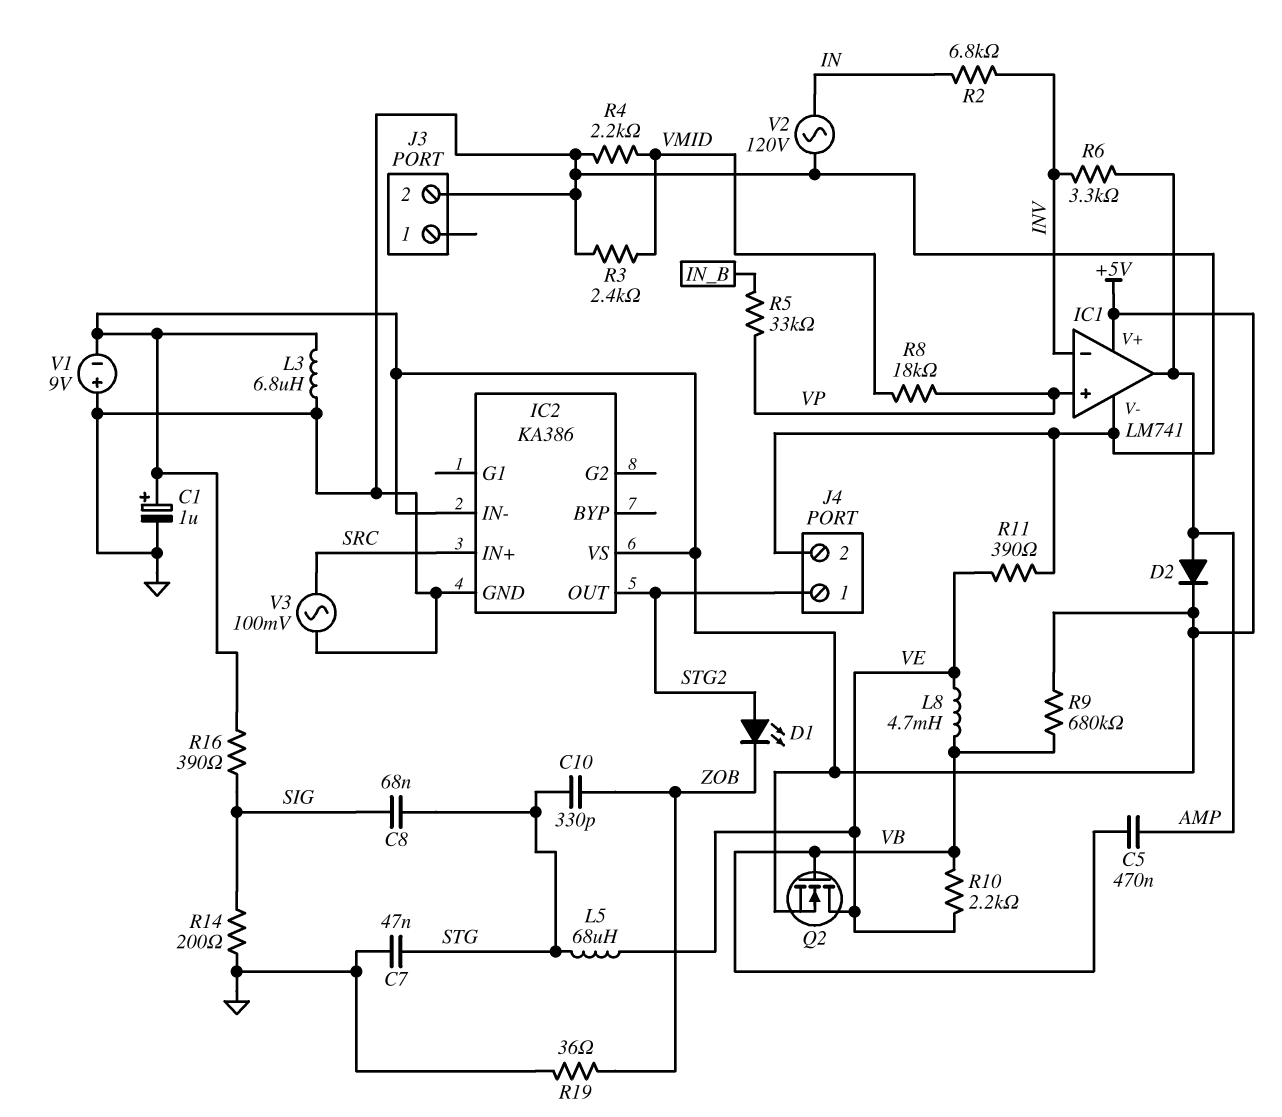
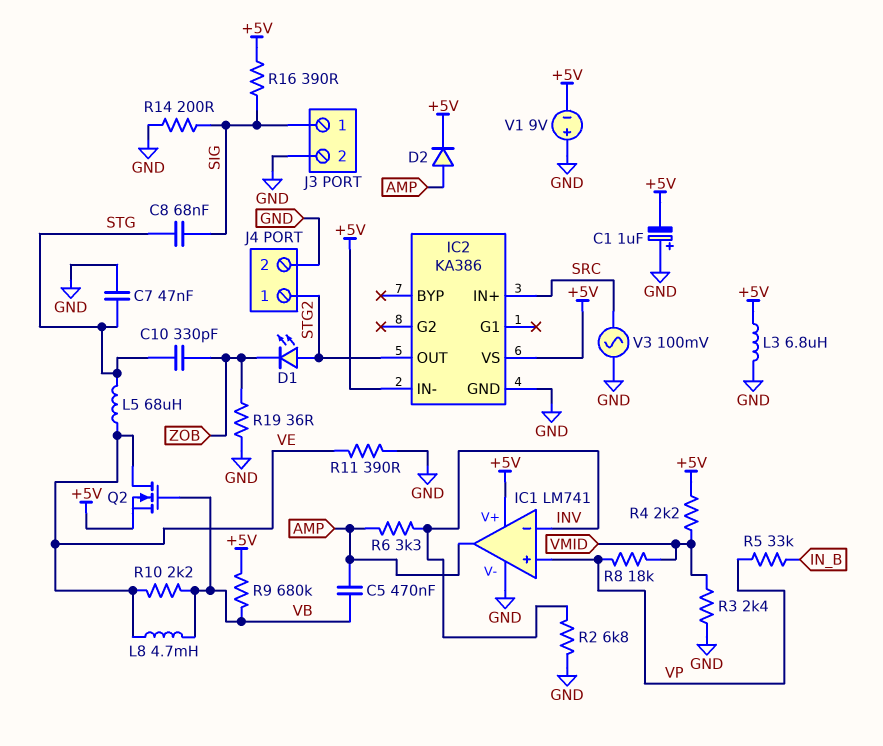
C1: 1uF (plus +5V, minus GND) -> 1uF (plus GND, minus +5V)
J3 pin 1: none -> SIG
R2: 6.8k (IN, INV) -> 6.8k (GND, INV)
R4: 2.2k (GND, VMID) -> 2.2k (+5V, VMID)
V2: AC 120V (GND, IN) -> none

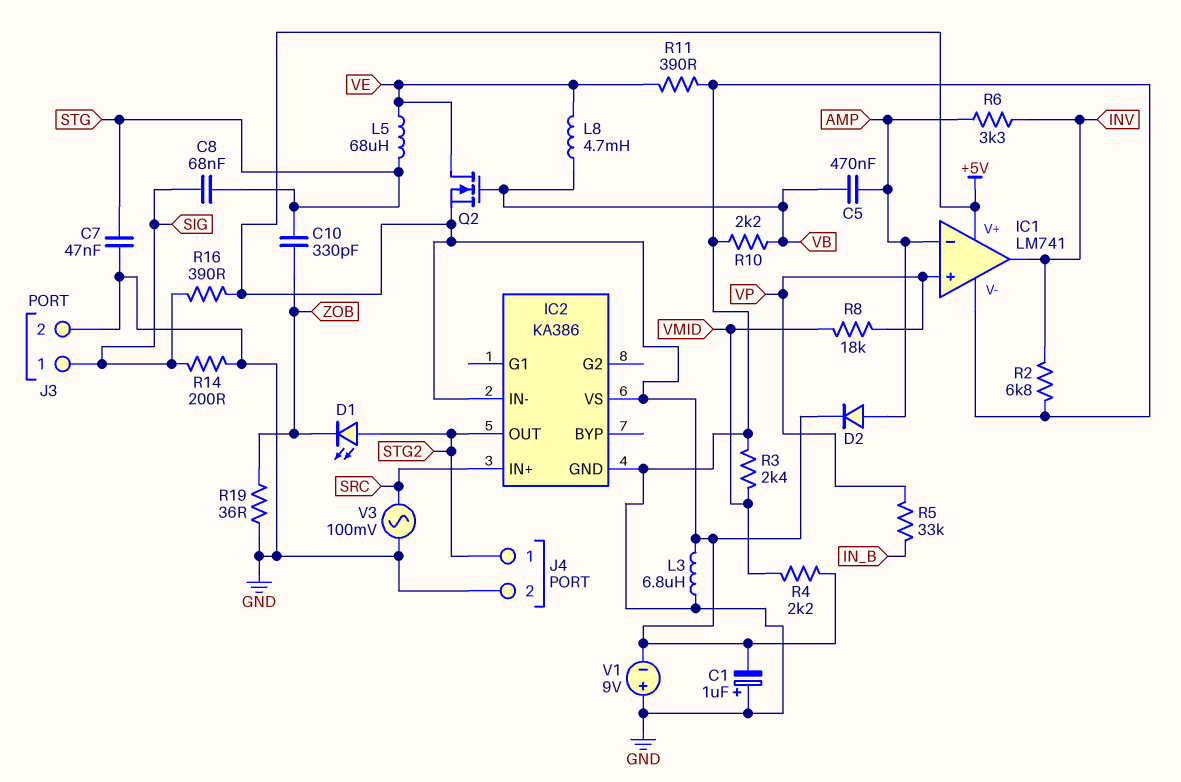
IC1 pin in-: INV -> AMP
IC1 pin out: AMP -> INV
R9: 680k (+5V, VB) -> none
R10: 2.2k (VB, VE) -> 2.2k (GND, VB)

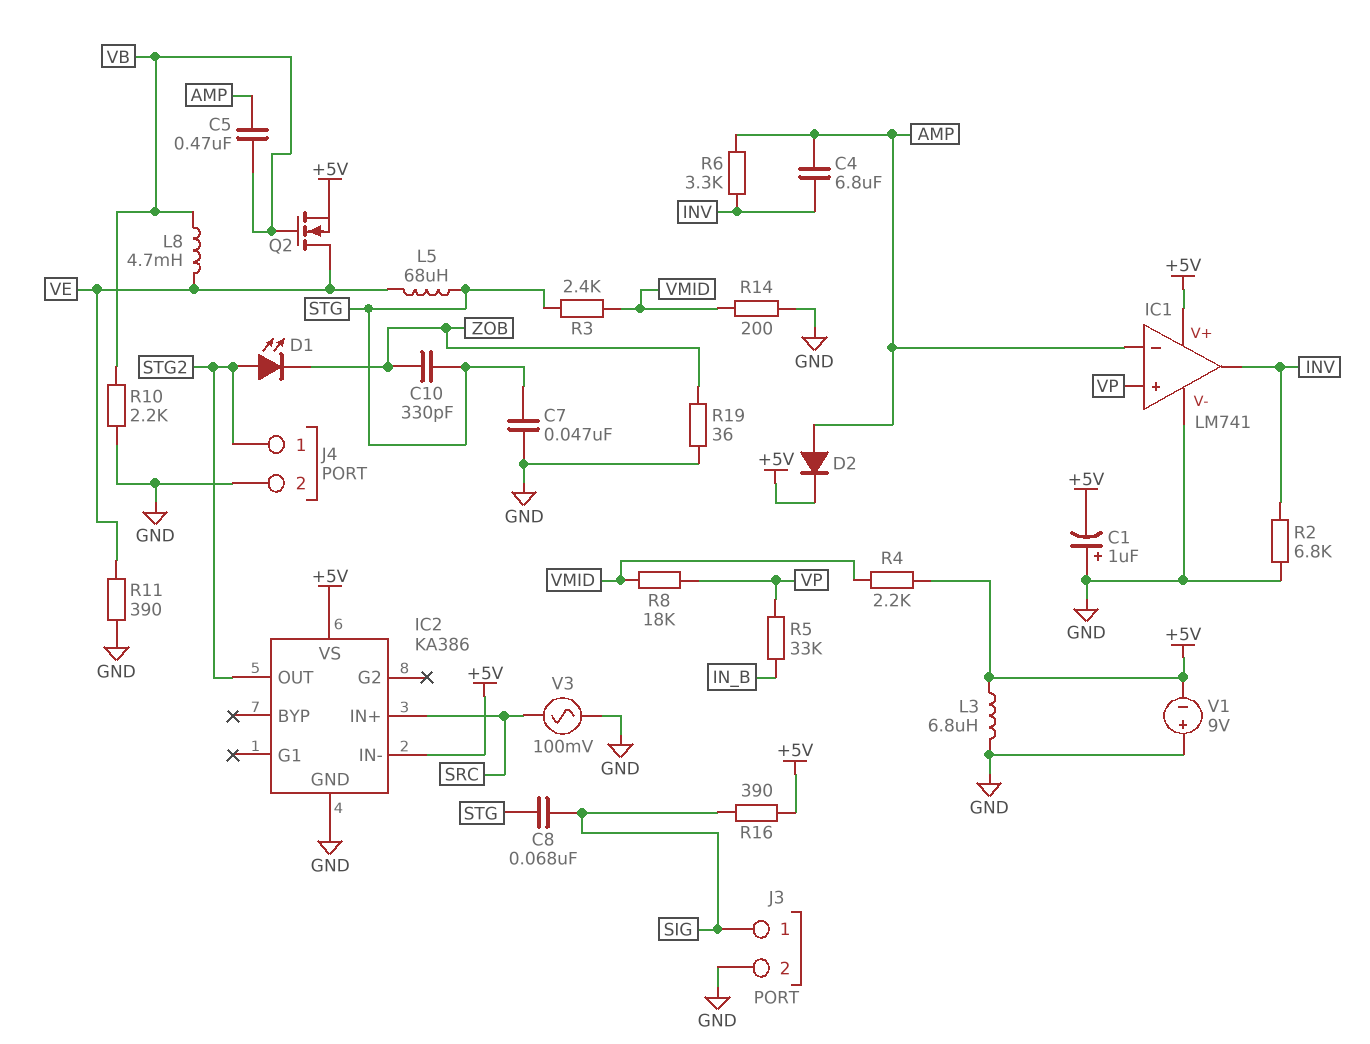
C4: none -> 6.8uF (AMP, INV)
R3: 2.4k (GND, VMID) -> 2.4k (STG, VMID)
R14: 200 (GND, SIG) -> 200 (GND, VMID)

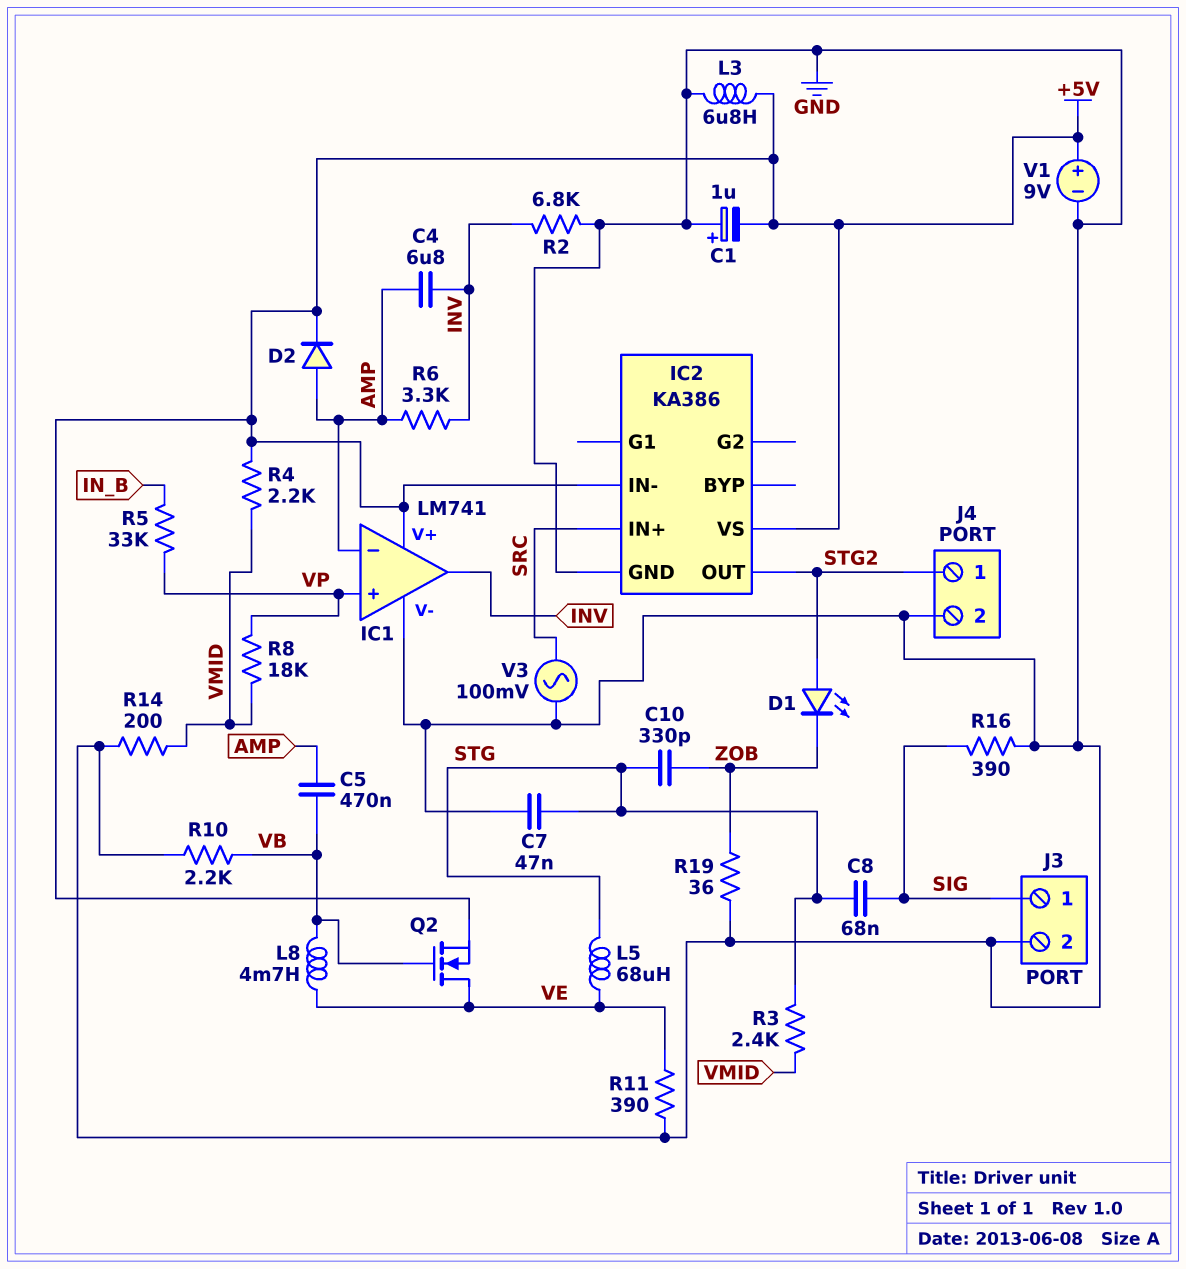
R16: 390 (+5V, SIG) -> 390 (GND, SIG)
V1: 9V (plus GND, minus +5V) -> 9V (plus +5V, minus GND)

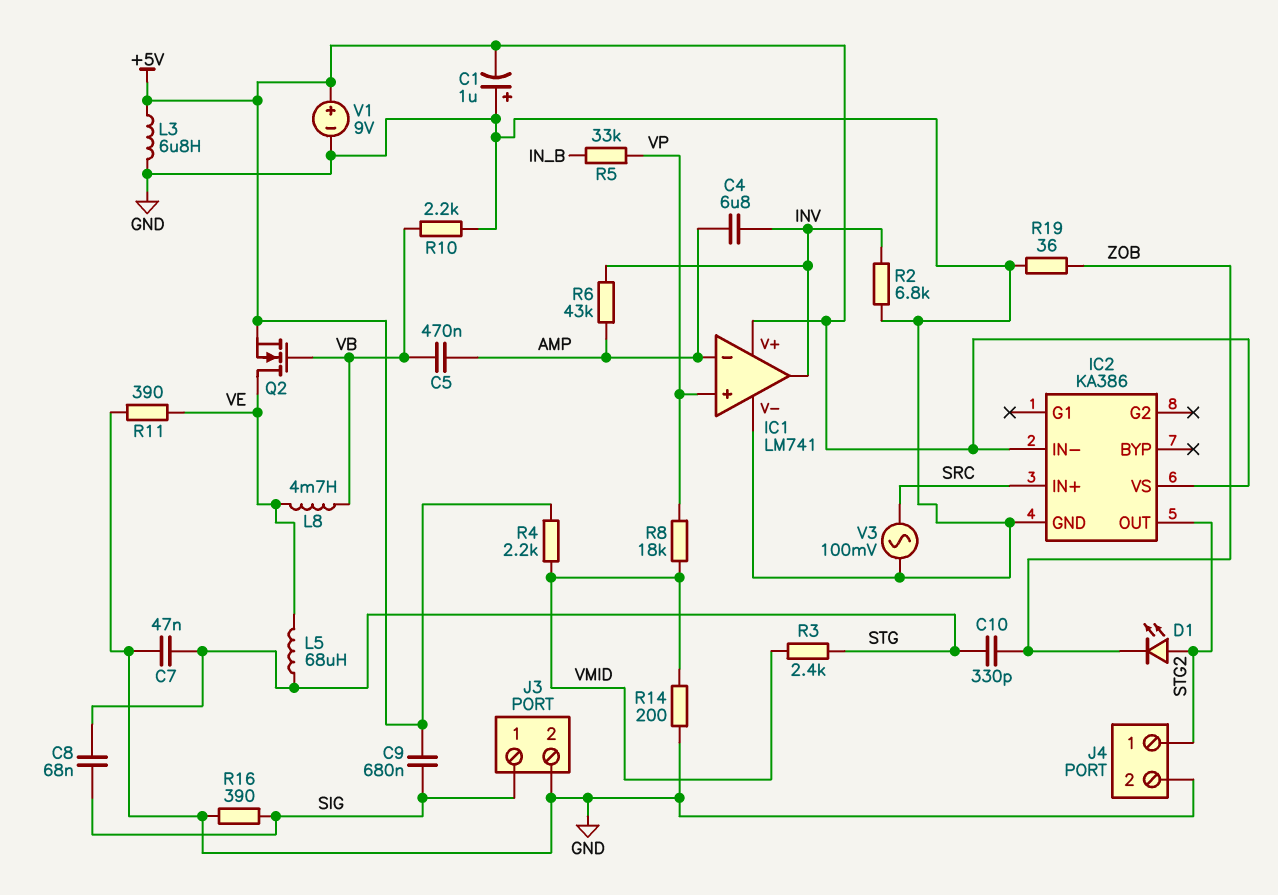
C9: none -> 680nF (+5V, SIG)
D2: diode (A AMP, K +5V) -> none
R6: 3.3k (AMP, INV) -> 43k (AMP, INV)

